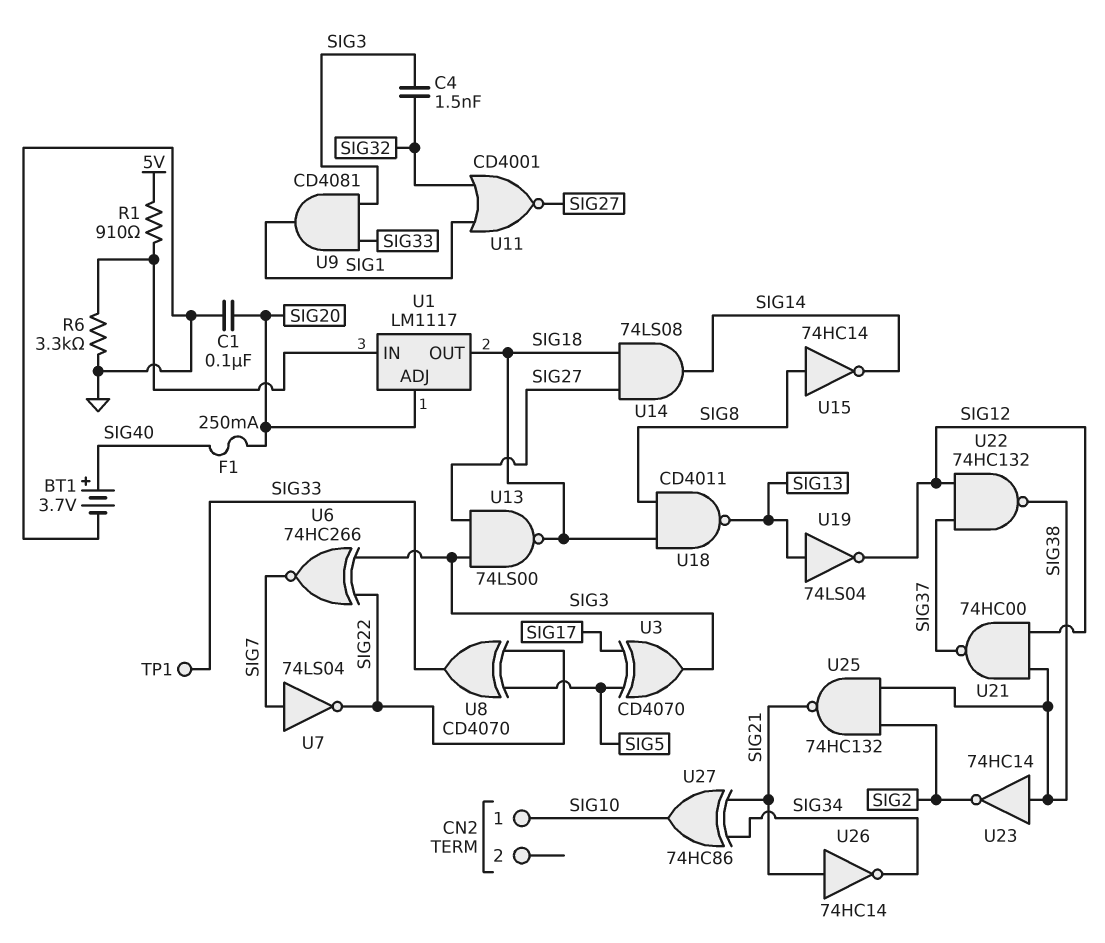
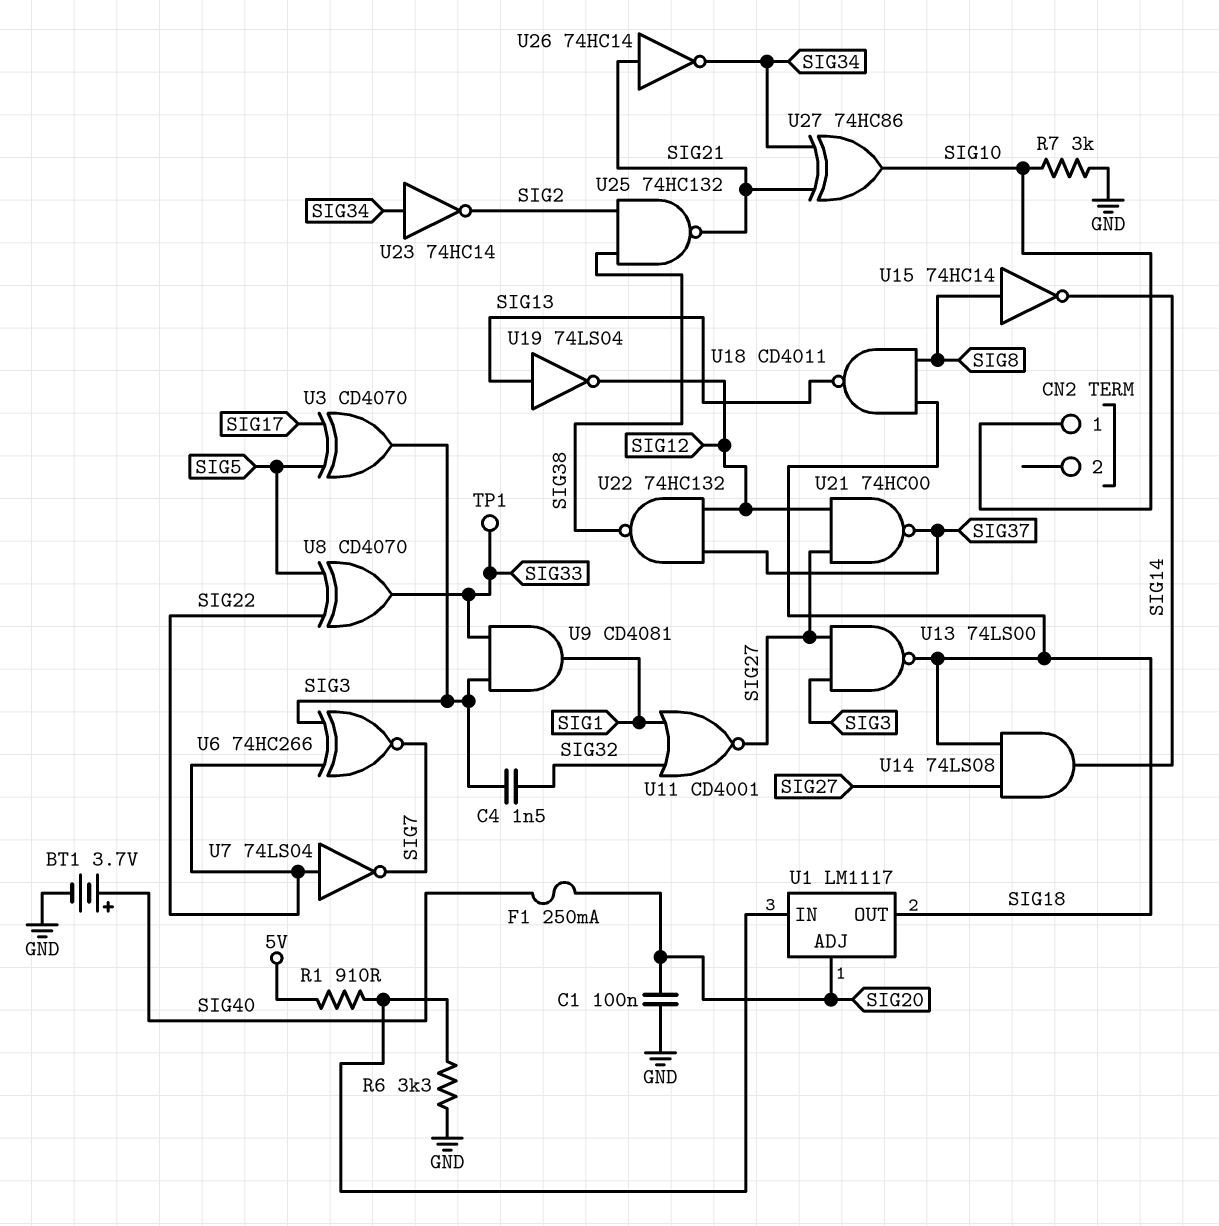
R7: none -> 3k (GND, SIG10)
U7: NOT 74LS04 (in SIG7, out SIG22) -> NOT 74LS04 (in SIG22, out SIG7)
U21: NAND 74HC00 (in SIG12, in SIG38, out SIG37) -> NAND 74HC00 (in SIG12, in SIG27, out SIG37)
U23: NOT 74HC14 (in SIG38, out SIG2) -> NOT 74HC14 (in SIG34, out SIG2)

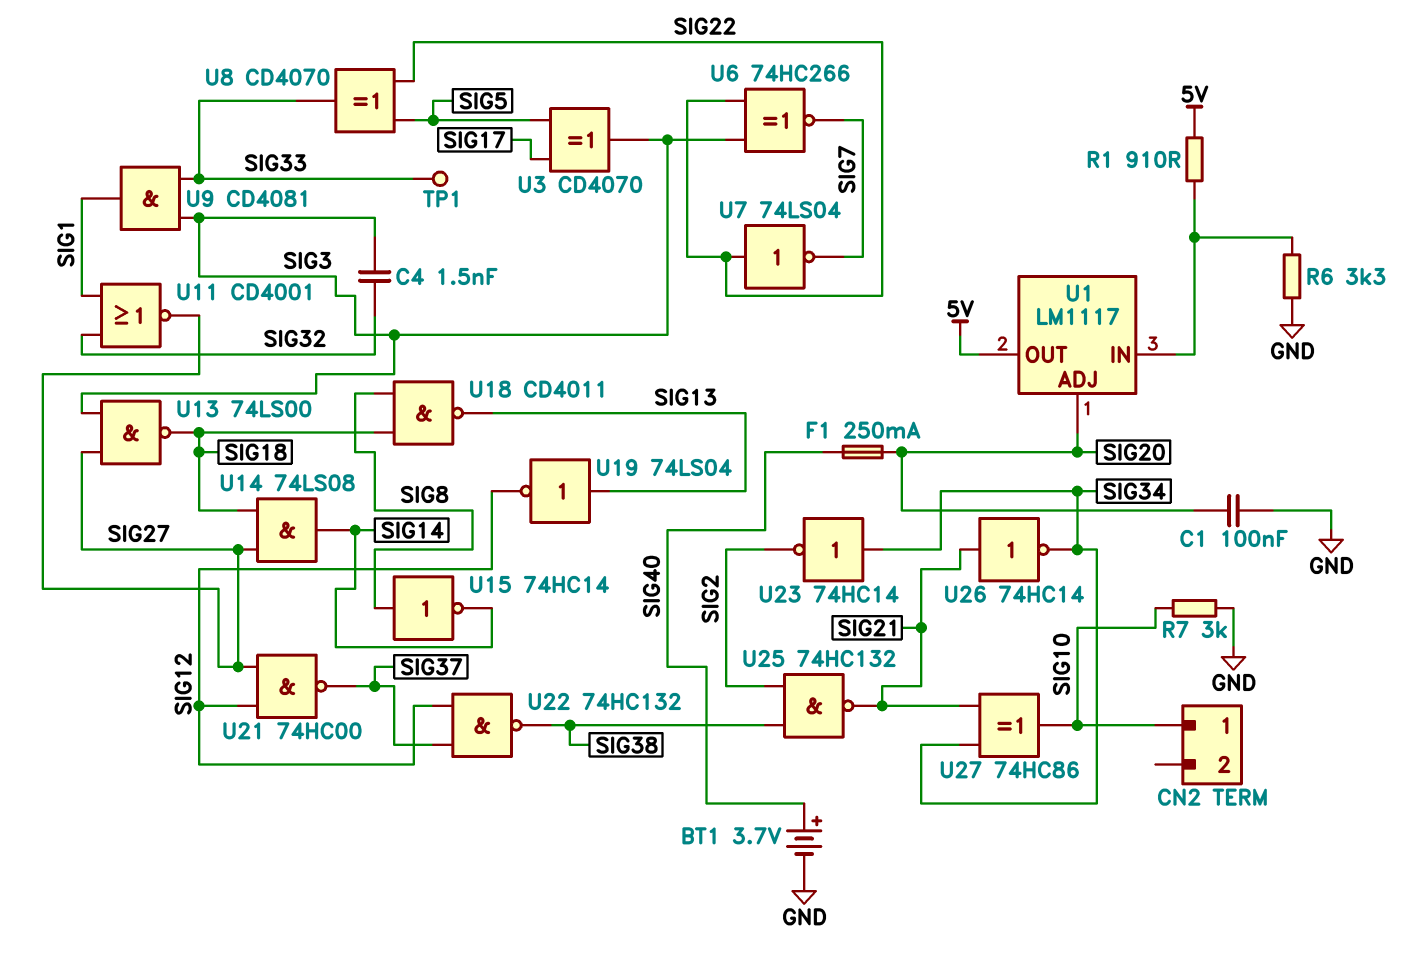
U1 pin OUT: SIG18 -> 5V

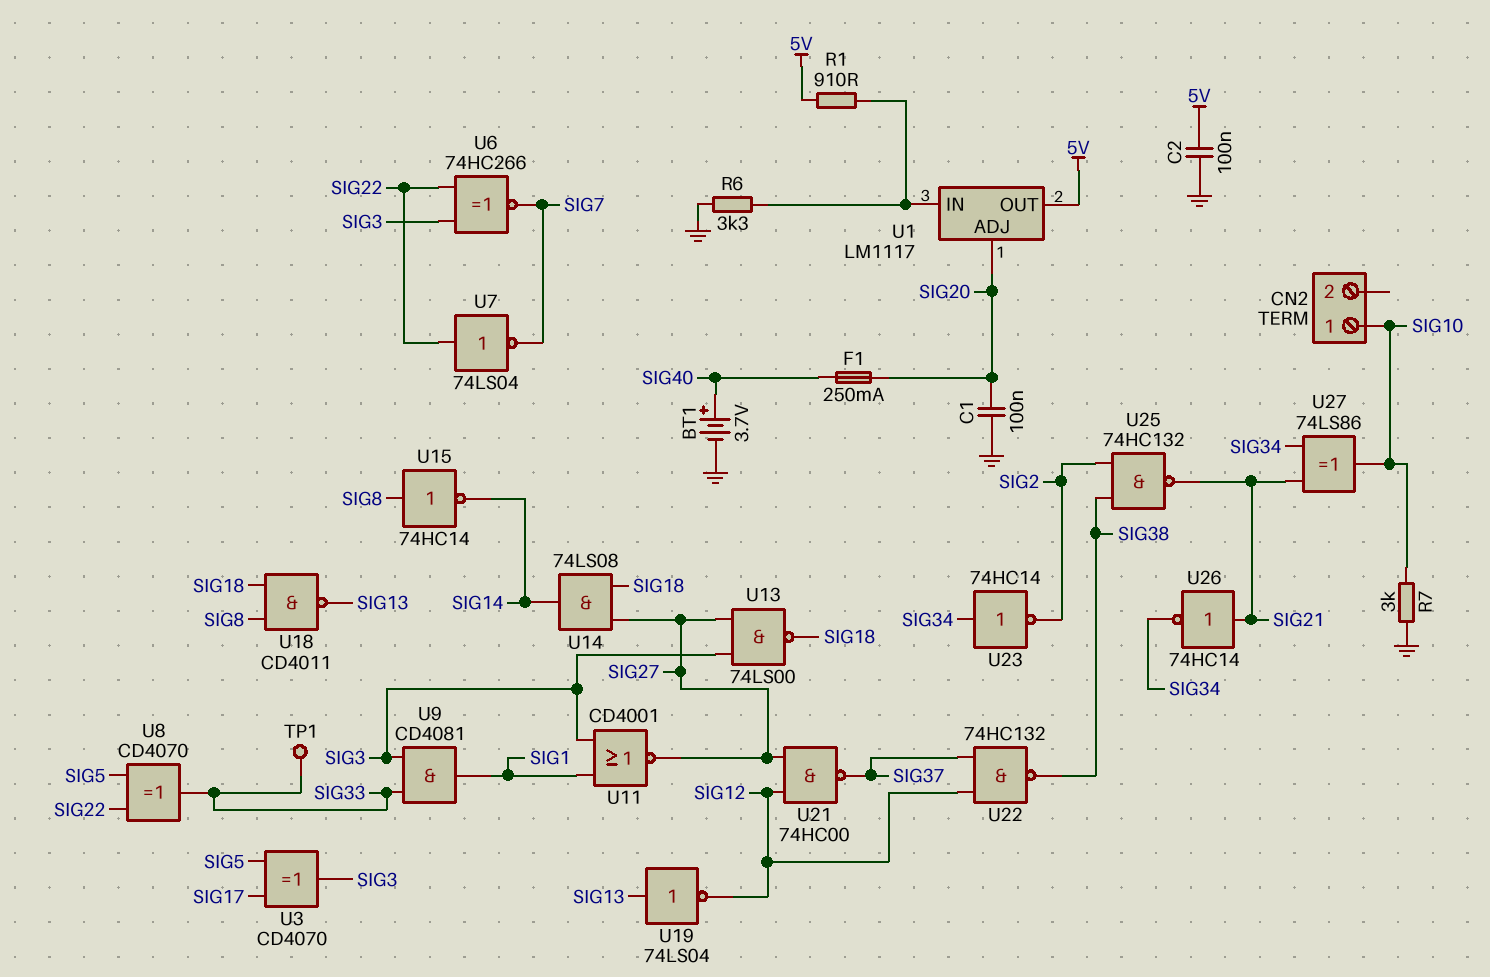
C2: none -> 100nF (5V, GND)
C4: 1.5nF (SIG3, SIG32) -> none
U11: NOR CD4001 (in SIG1, in SIG32, out SIG27) -> NOR CD4001 (in SIG1, in SIG3, out SIG27)
U27: XOR 74HC86 (in SIG21, in SIG34, out SIG10) -> XOR 74LS86 (in SIG21, in SIG34, out SIG10)

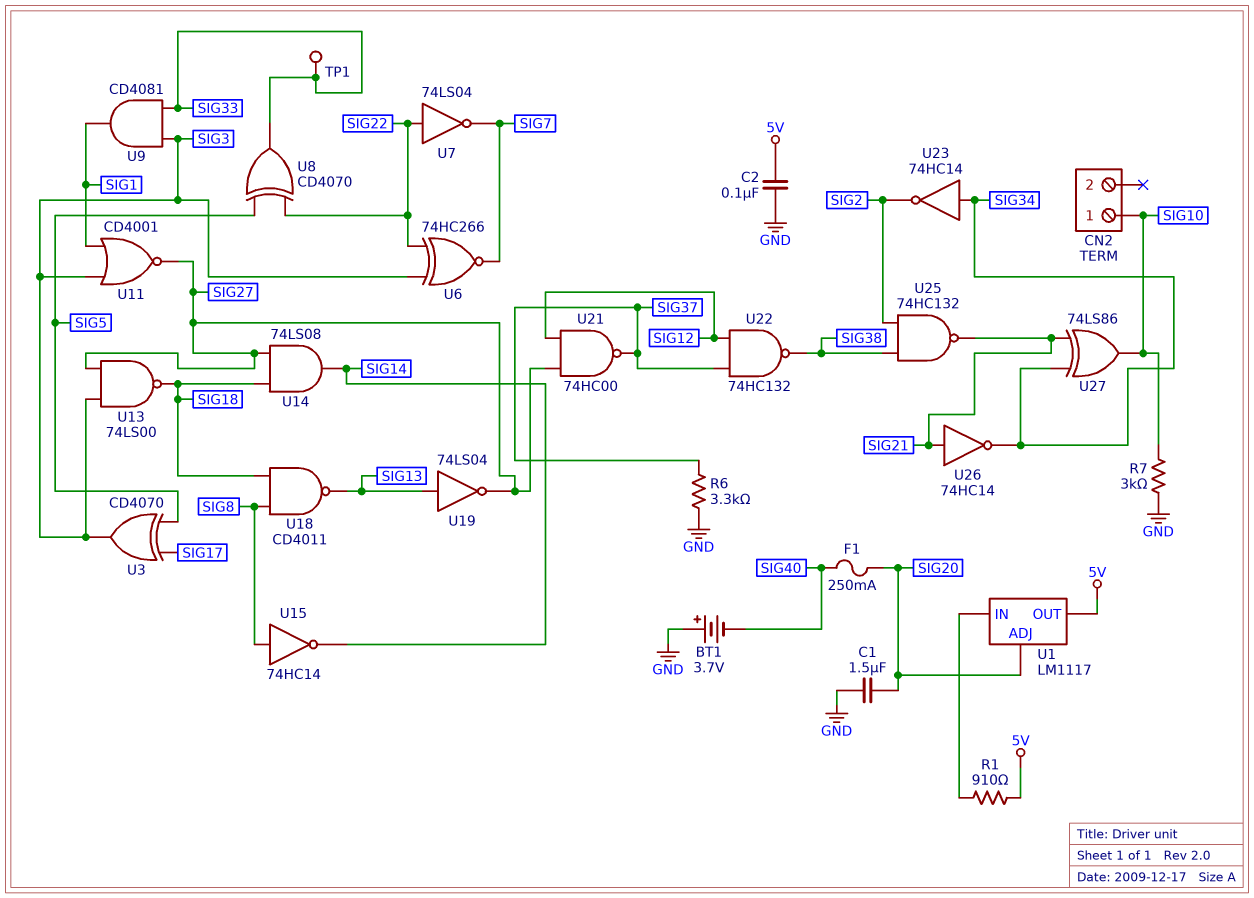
BT1: 3.7V (plus SIG40, minus GND) -> 3.7V (plus GND, minus SIG40)
C1: 100nF (GND, SIG20) -> 1.5uF (GND, SIG20)
R6: 3.3k (GND, U1/IN) -> 3.3k (GND, SIG37)
U19: NOT 74LS04 (in SIG13, out SIG12) -> NOT 74LS04 (in SIG13, out SIG27)

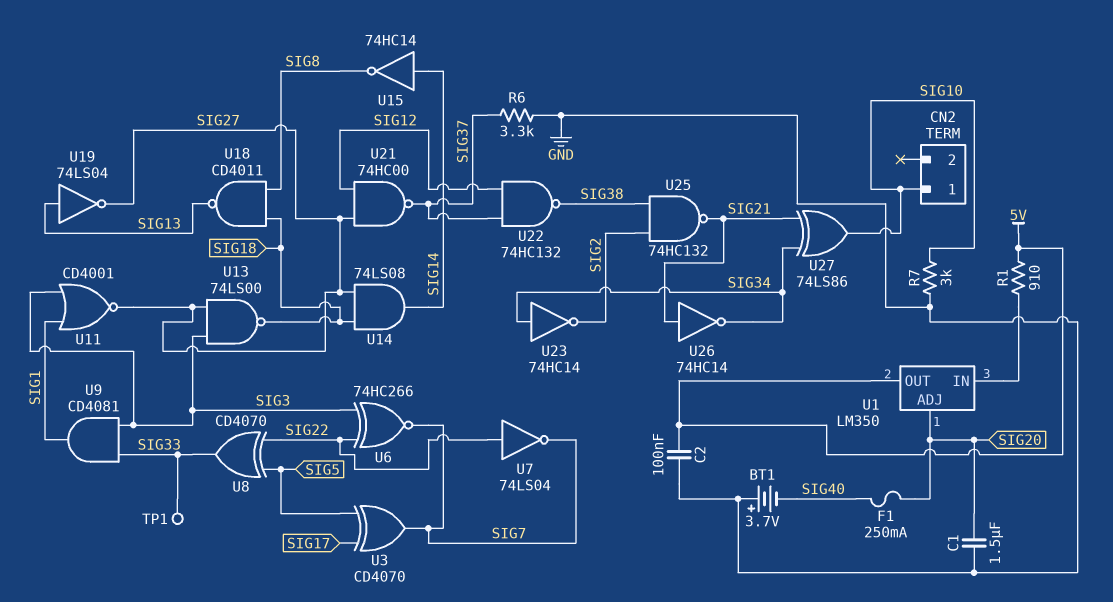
U1: LM1117 -> LM350
U3: XOR CD4070 (in SIG5, in SIG17, out SIG3) -> XOR CD4070 (in SIG5, in SIG17, out SIG7)
U15: NOT 74HC14 (in SIG8, out SIG14) -> NOT 74HC14 (in SIG14, out SIG8)

